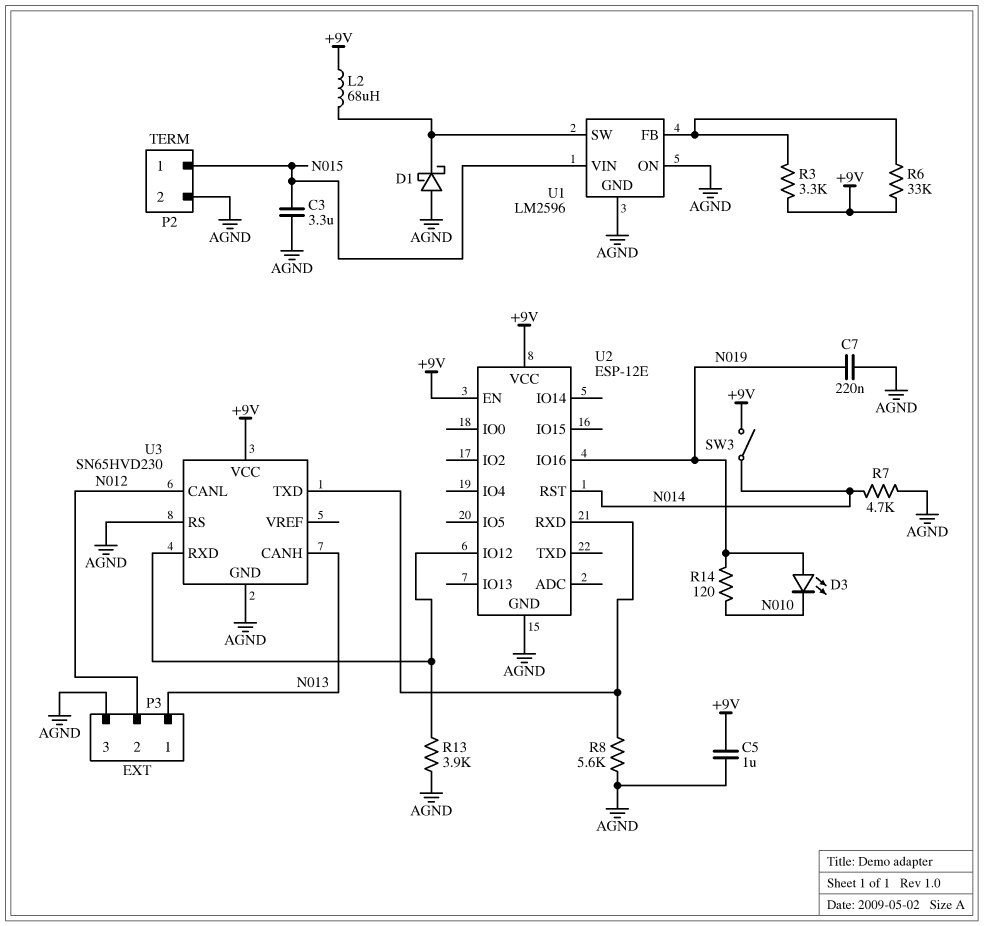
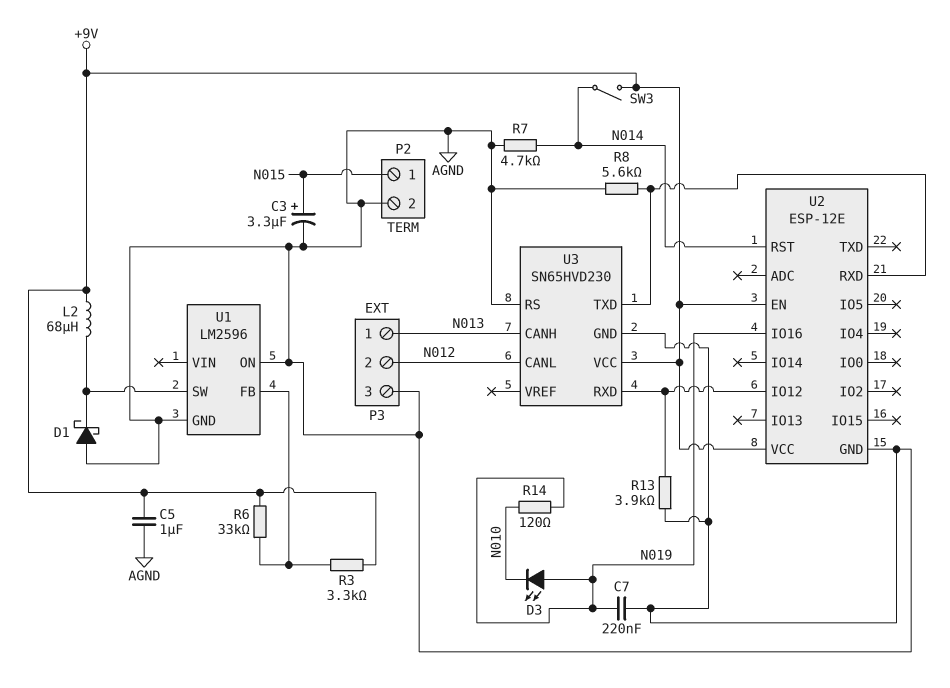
C3: 3.3uF (AGND, N015) -> 3.3uF (plus N015, minus AGND)
U1 pin VIN: N015 -> none

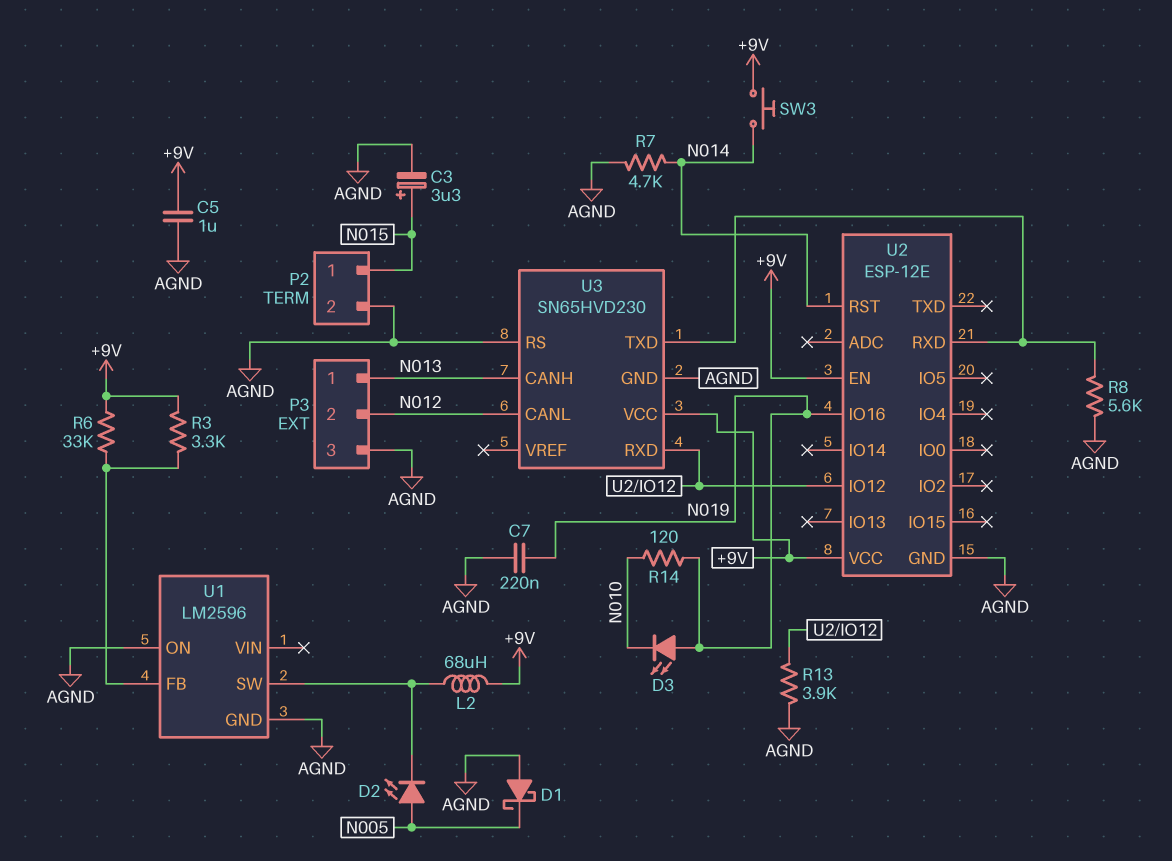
D1: schottky (A AGND, K U1/SW) -> schottky (A AGND, K N005)
D2: none -> LED (A N005, K U1/SW)
SW3: switch (+9V, N014) -> button (+9V, N014)

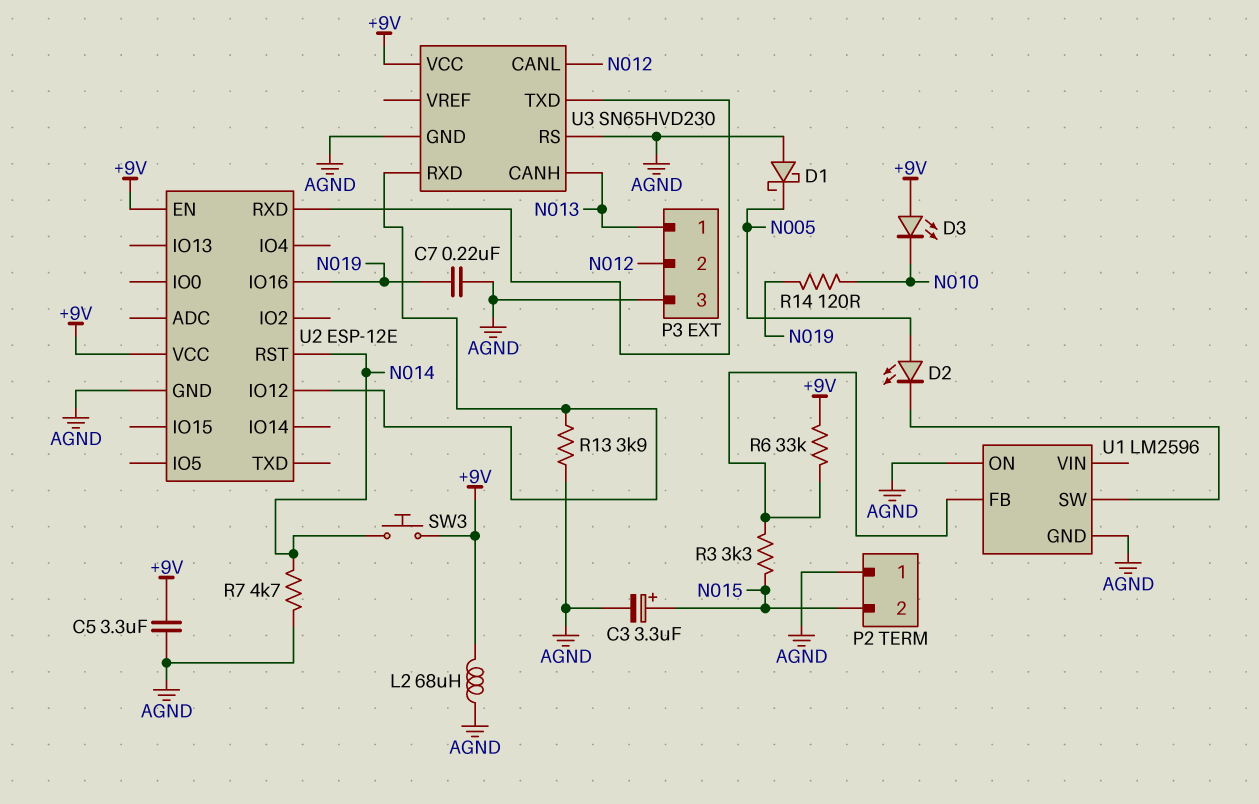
C5: 1uF (+9V, AGND) -> 3.3uF (+9V, AGND)
D3: LED (A N019, K N010) -> LED (A +9V, K N010)
L2: 68uH (+9V, U1/SW) -> 68uH (+9V, AGND)
P2 pin 1: N015 -> AGND
P2 pin 2: AGND -> N015
R3: 3.3k (+9V, U1/FB) -> 3.3k (N015, U1/FB)
R8: 5.6k (AGND, U2/RXD) -> none

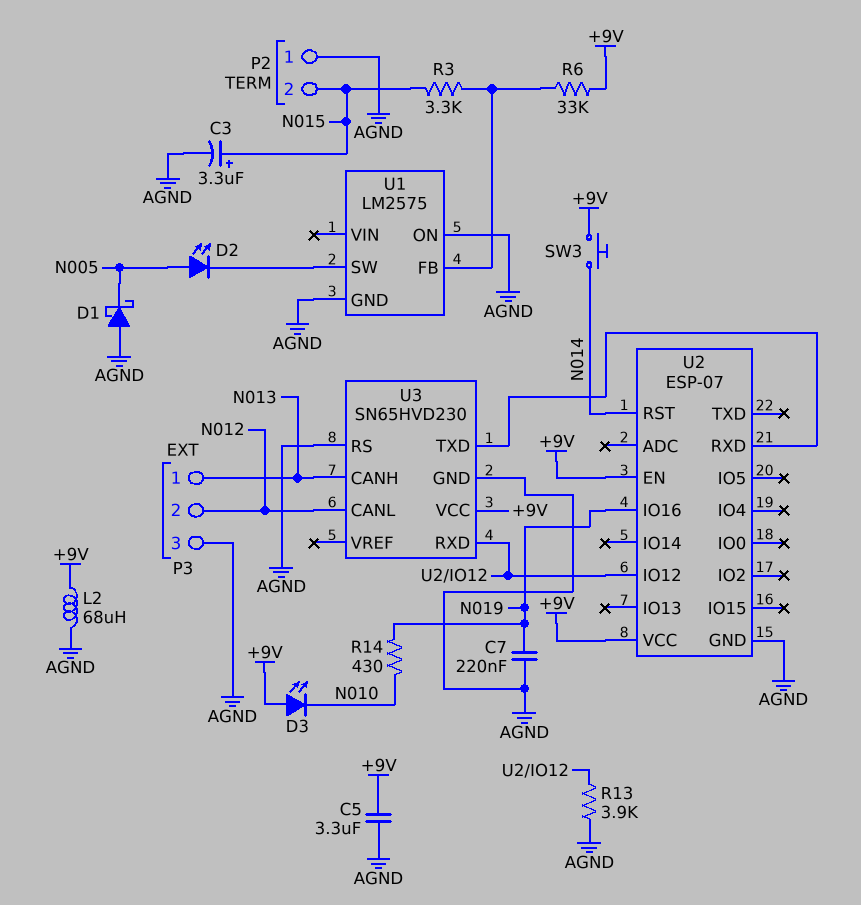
R7: 4.7k (AGND, N014) -> none
R14: 120 (N010, N019) -> 430 (N010, N019)
U1: LM2596 -> LM2575
U2: ESP-12E -> ESP-07

